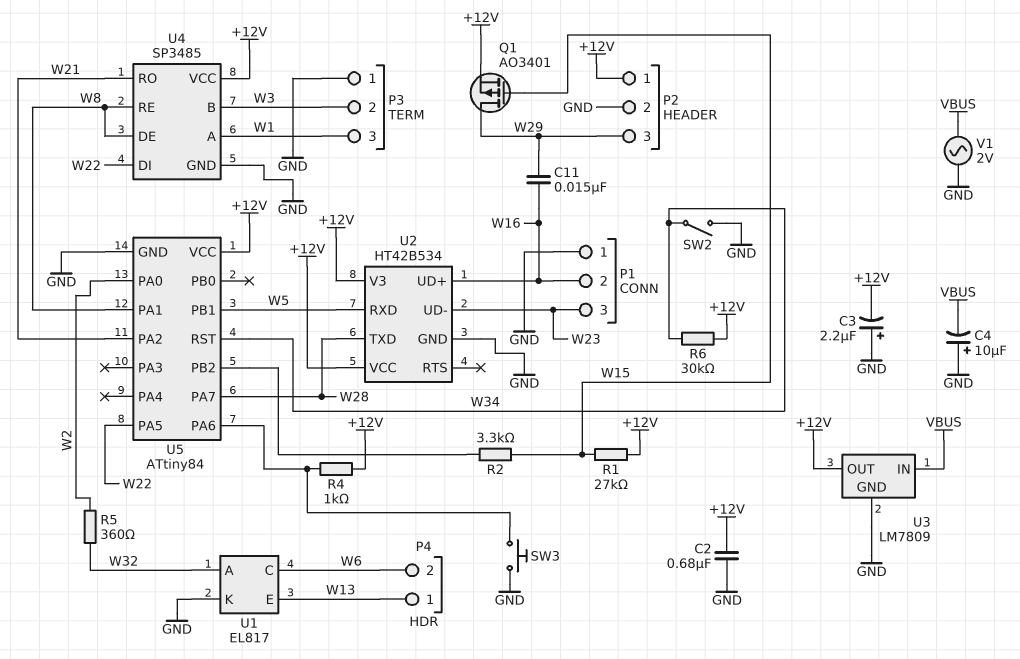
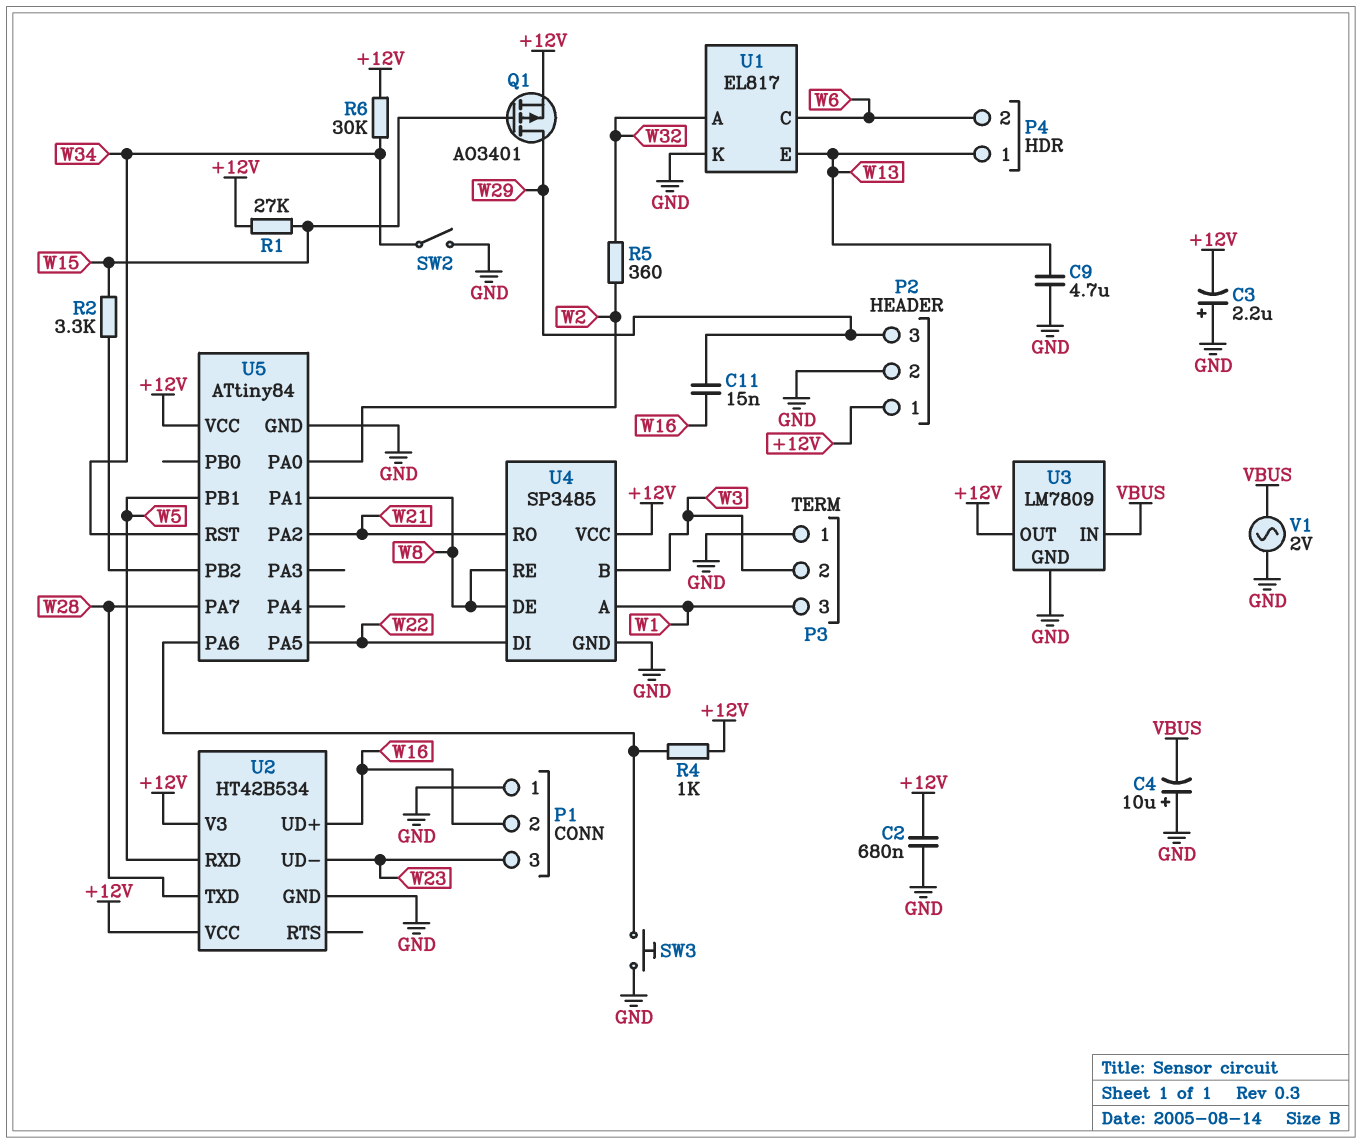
C9: none -> 4.7uF (GND, W13)

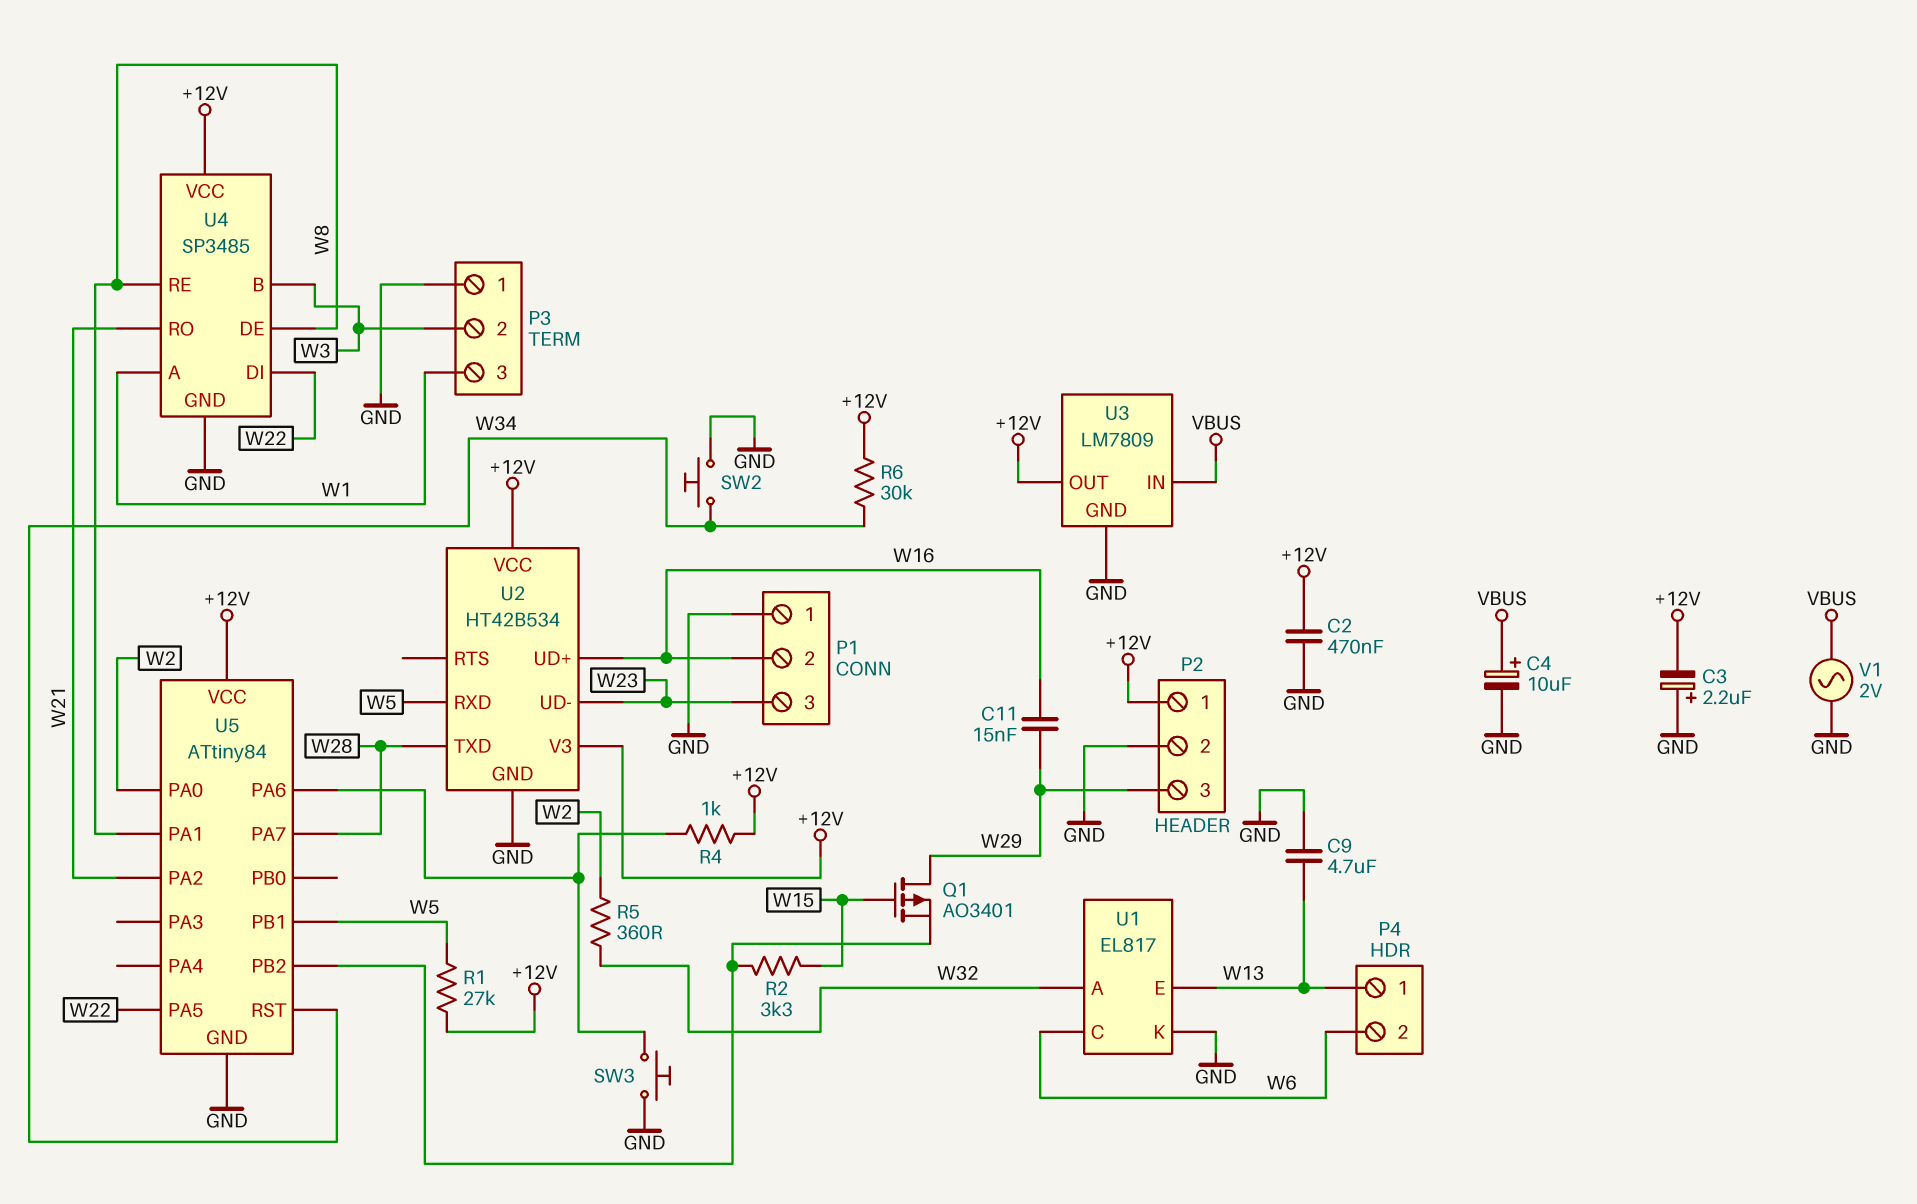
C2: 680nF (+12V, GND) -> 470nF (+12V, GND)
C4: 10uF (plus GND, minus VBUS) -> 10uF (plus VBUS, minus GND)
Q1: PMOS AO3401 (G W15, D W29, S +12V) -> PMOS AO3401 (G W15, D W29, S U5/PB2)
R1: 27k (+12V, W15) -> 27k (+12V, W5)
SW2: switch (GND, W34) -> button (GND, W34)

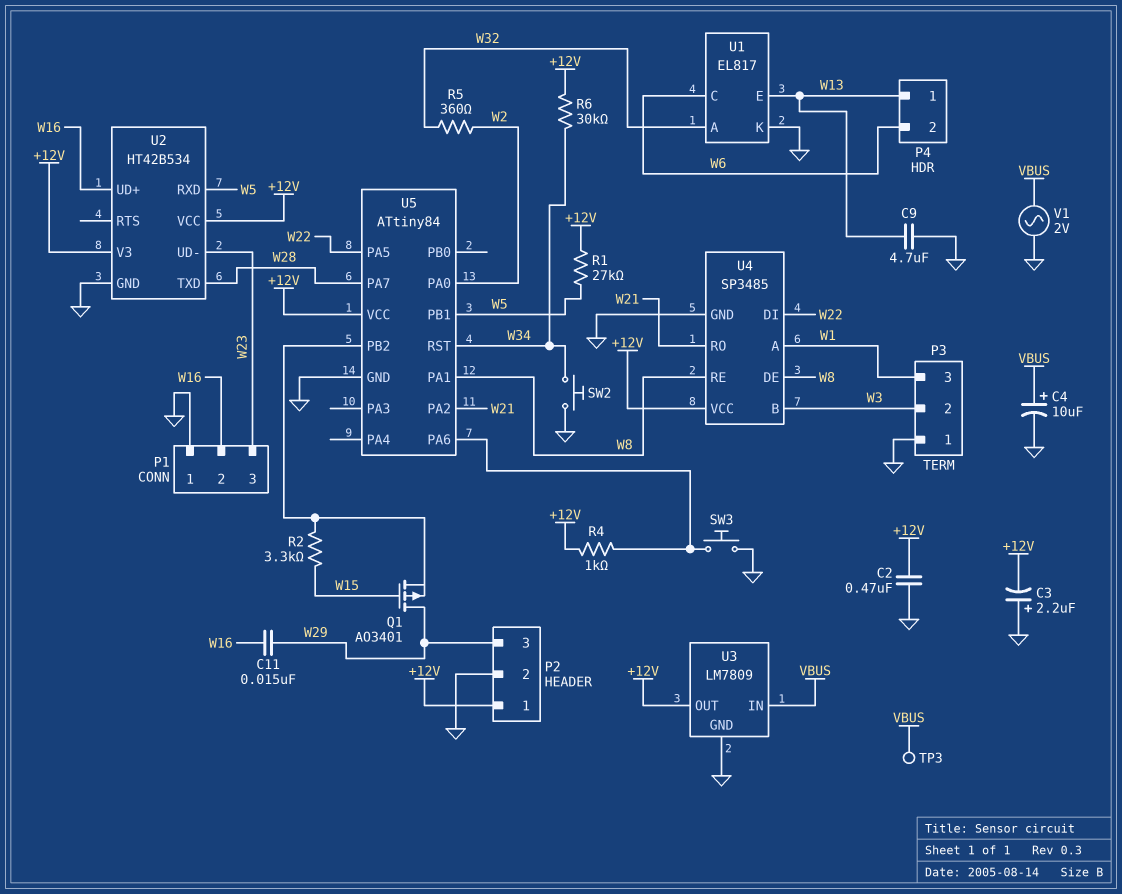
TP3: none -> test point (VBUS)

